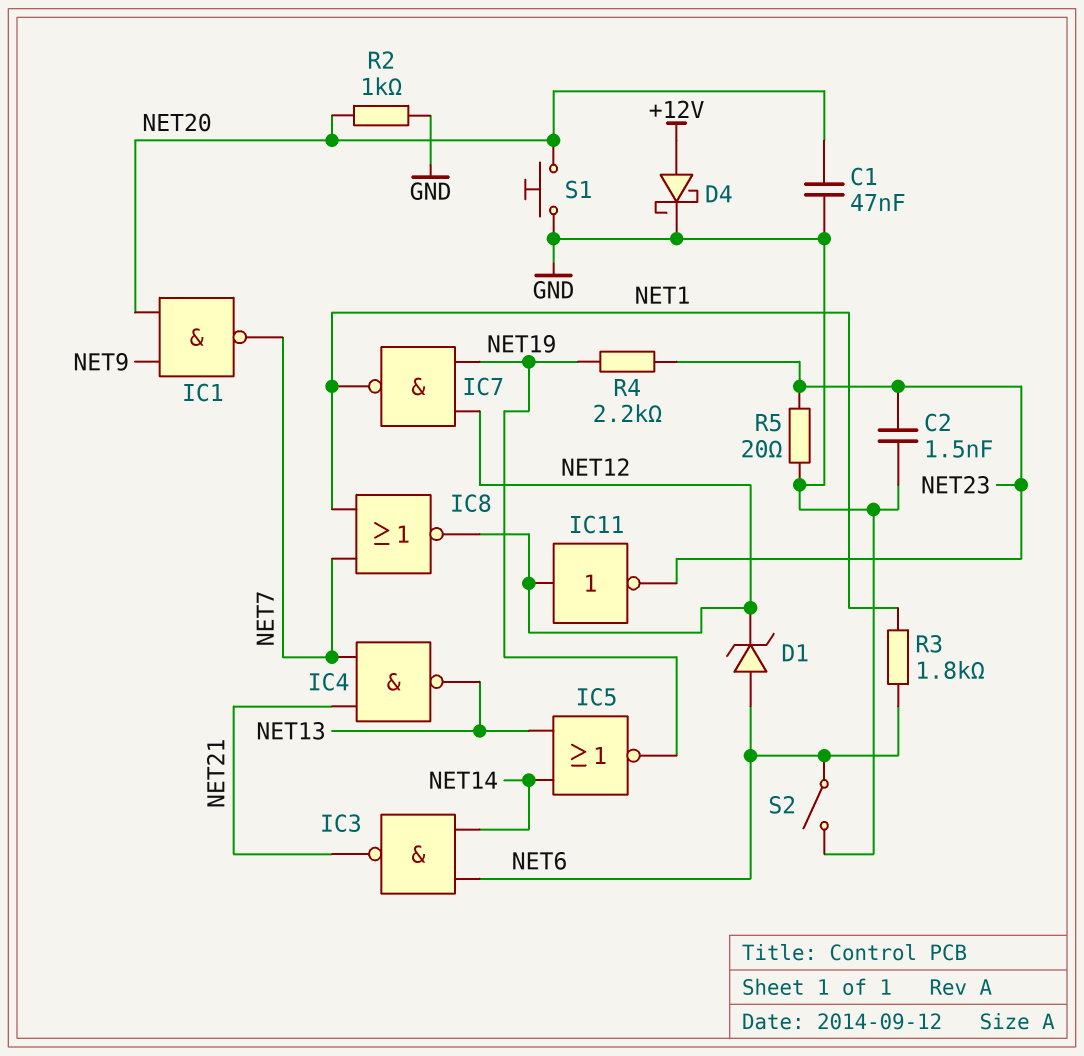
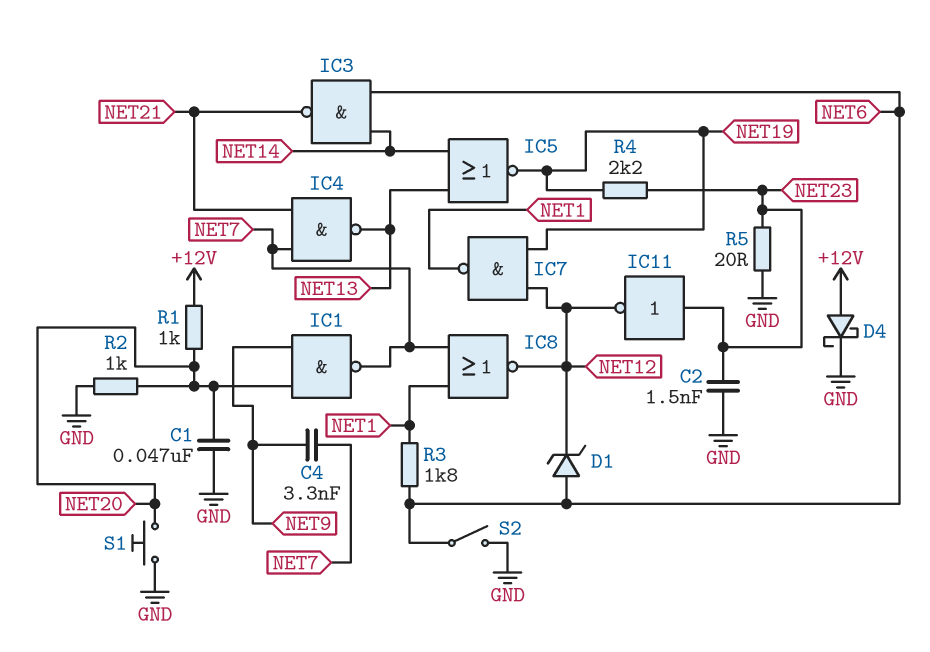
C4: none -> 3.3nF (NET7, NET9)
IC11: NOT (in NET12, out NET23) -> NOT (in NET23, out NET12)
R1: none -> 1k (+12V, NET20)

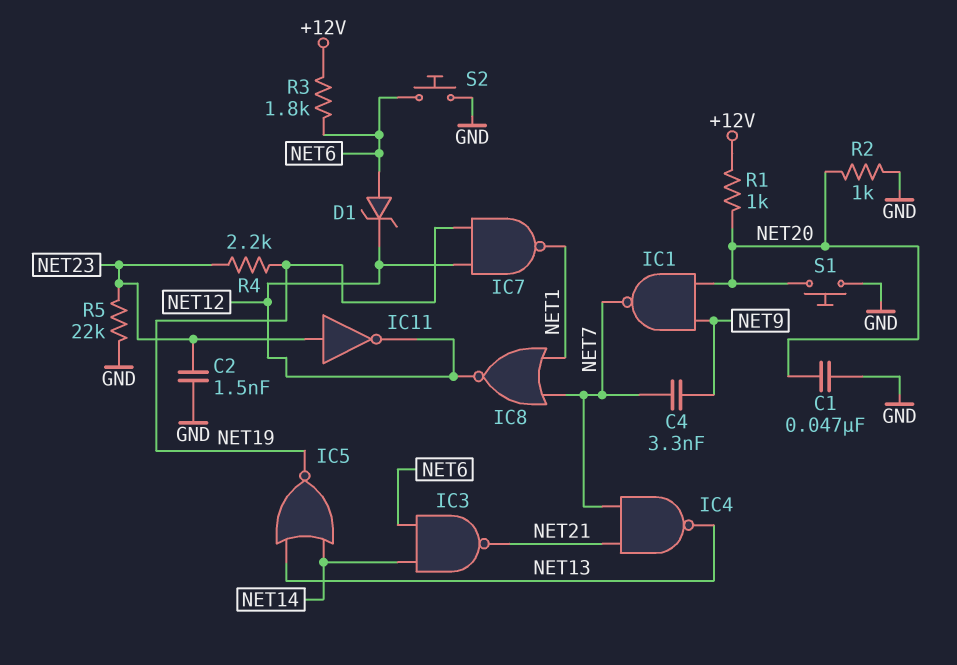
D4: schottky (A +12V, K GND) -> none
R3: 1.8k (NET1, NET6) -> 1.8k (+12V, NET6)
R5: 20 (GND, NET23) -> 22k (GND, NET23)
S2: switch (GND, NET6) -> button (GND, NET6)

